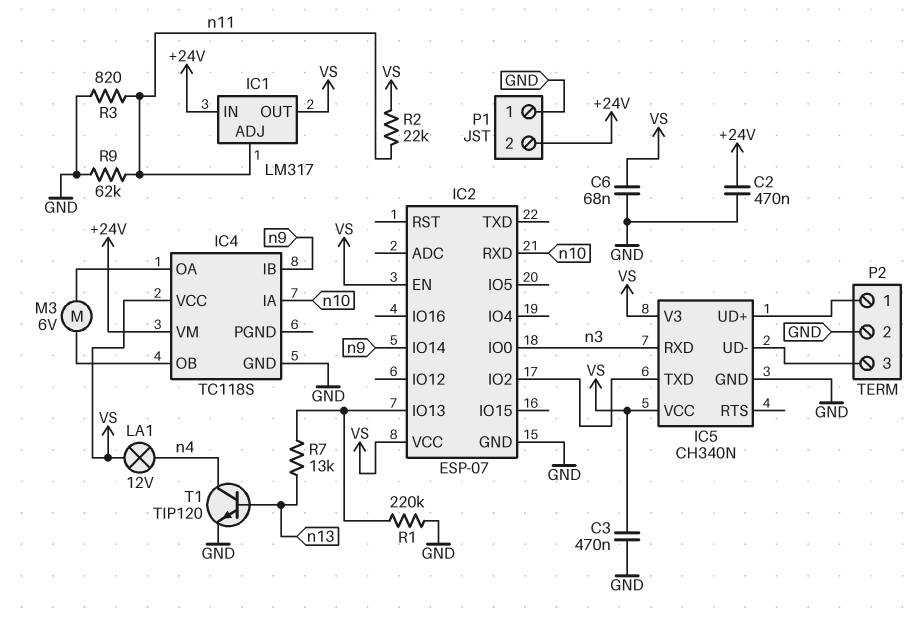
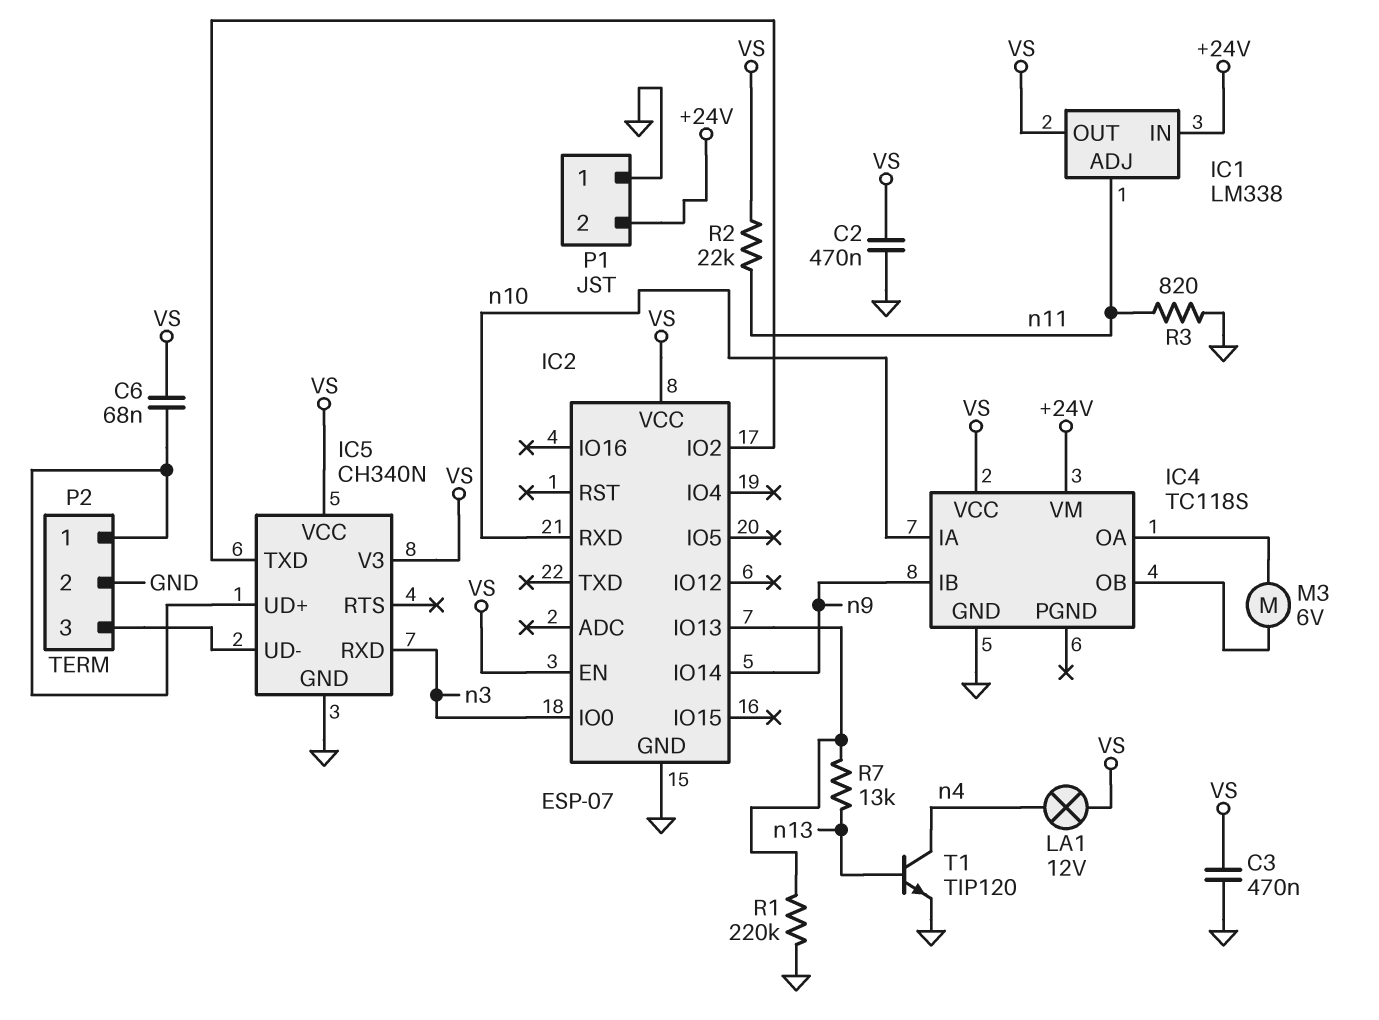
C2: 470nF (+24V, GND) -> 470nF (GND, VS)
C6: 68nF (GND, VS) -> 68nF (IC5/UD+, VS)
IC1: LM317 -> LM338
R9: 62k (GND, n11) -> none

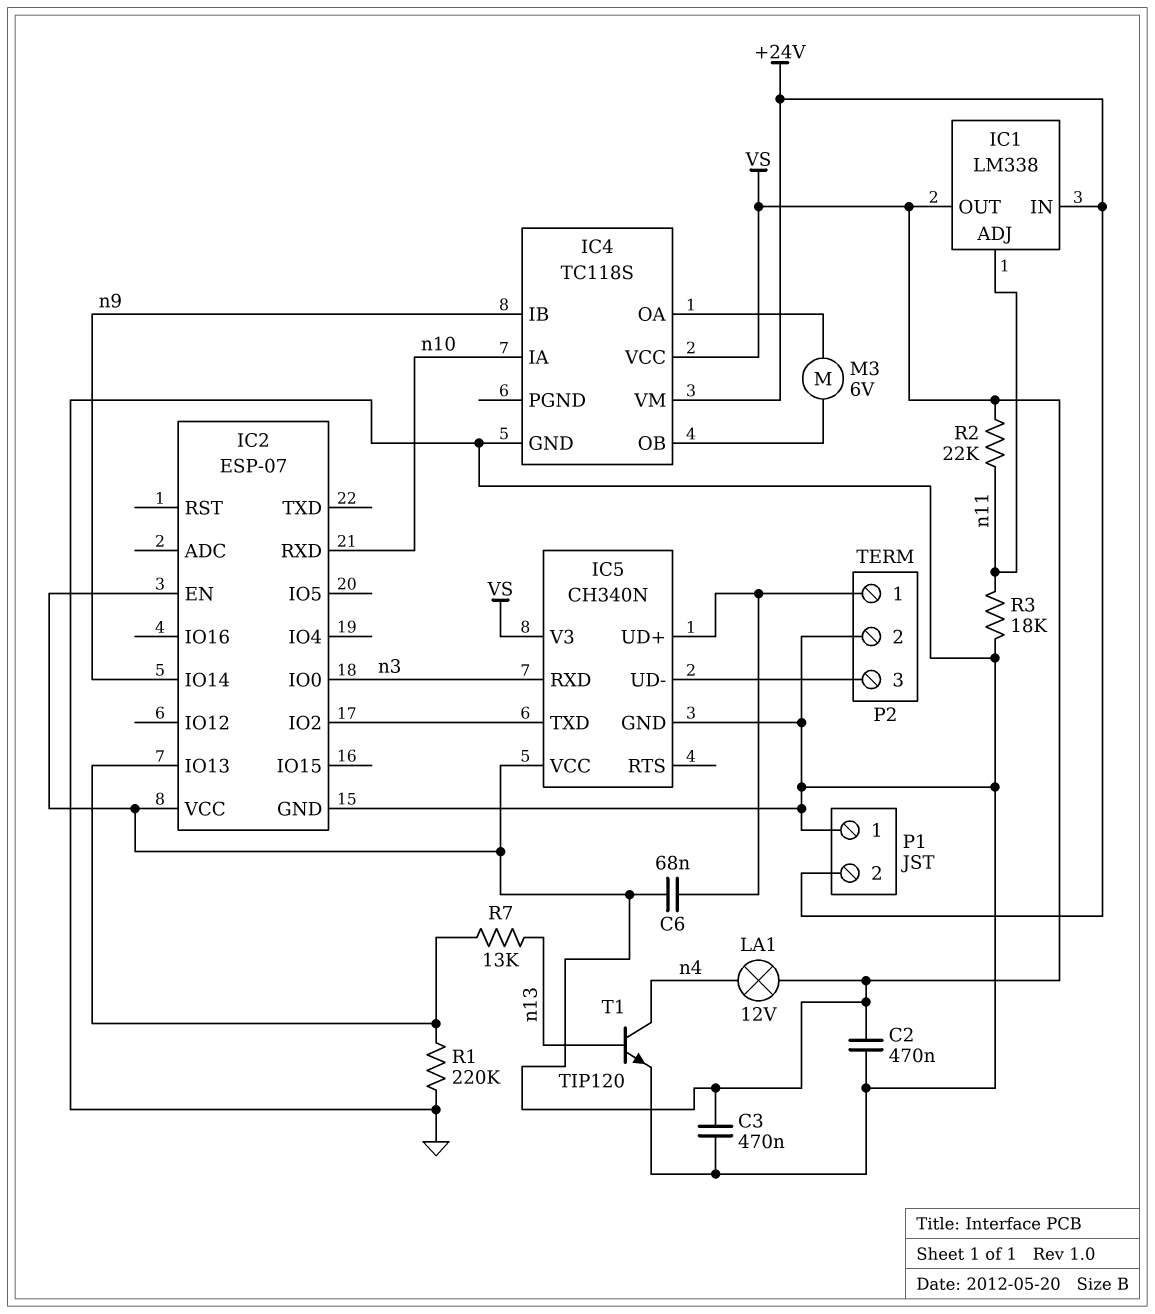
R3: 820 (GND, n11) -> 18k (GND, n11)

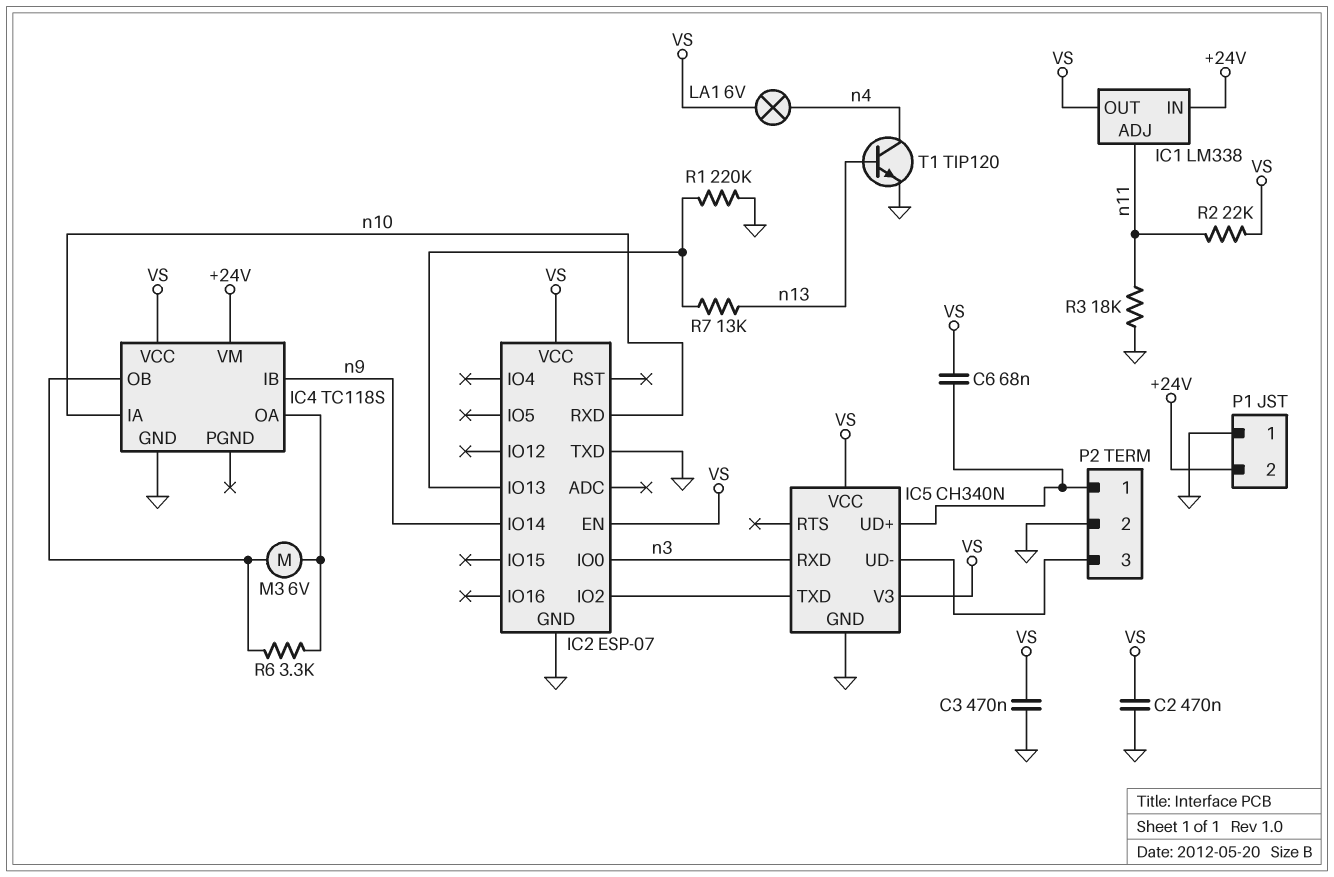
IC2 pin TXD: none -> GND
LA1: lamp 12V (VS, n4) -> lamp 6V (VS, n4)
R6: none -> 3.3k (IC4/OA, IC4/OB)

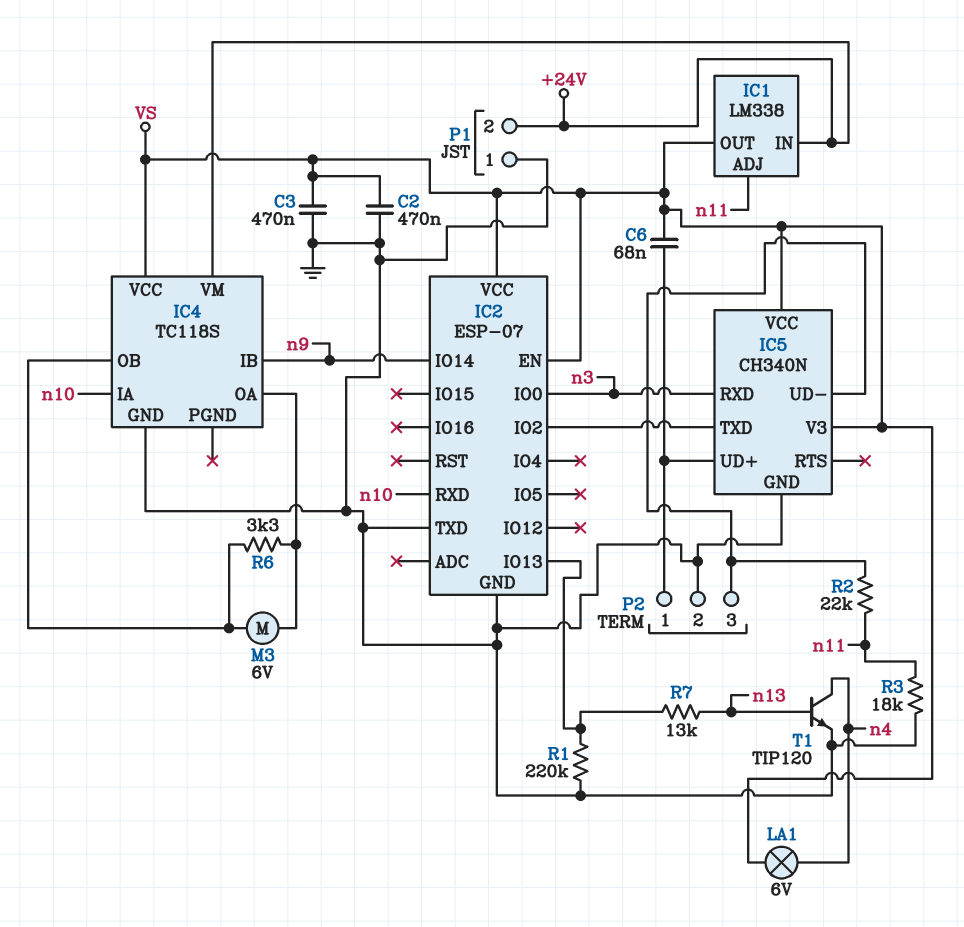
R2: 22k (VS, n11) -> 22k (IC5/UD-, n11)

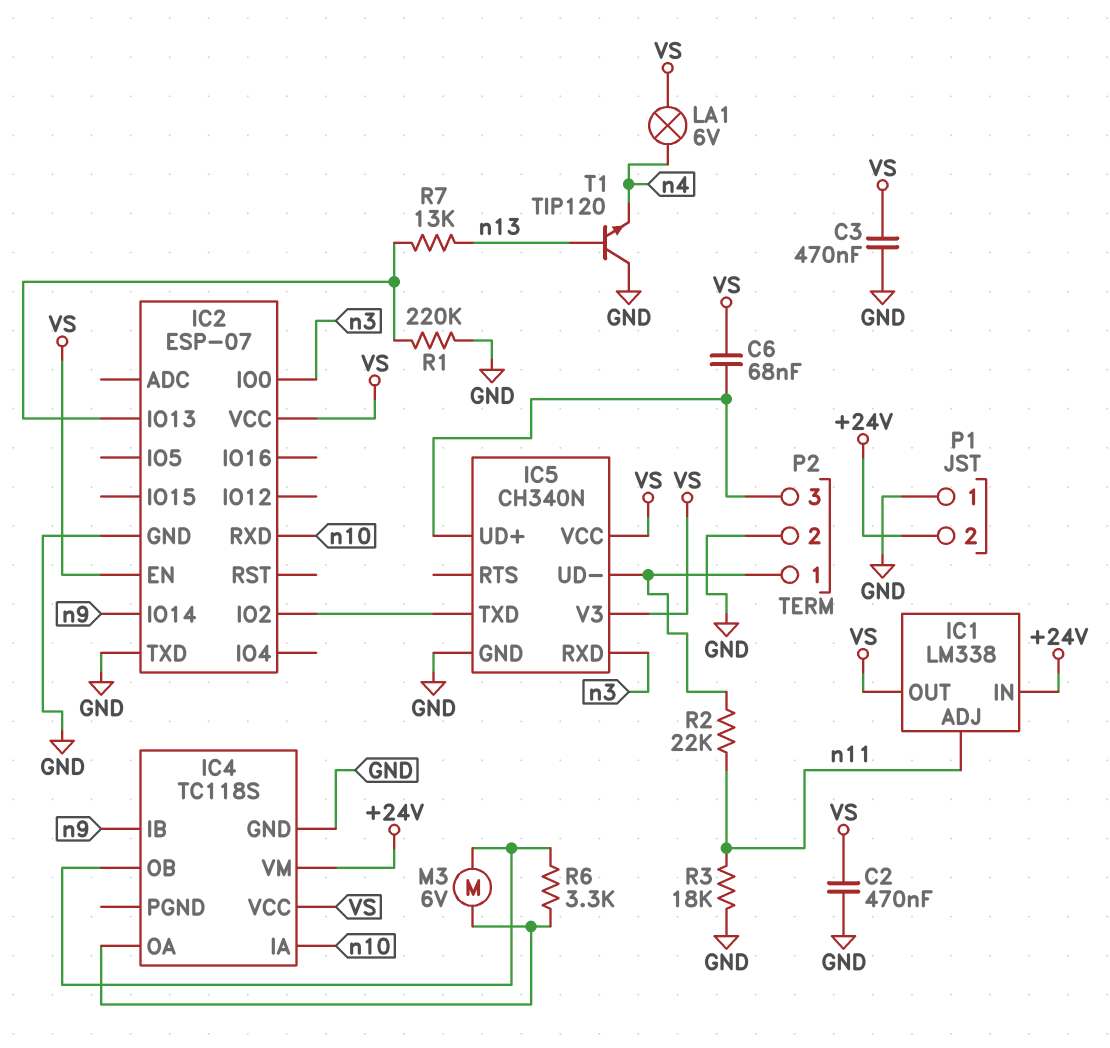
P2 pin 1: IC5/UD+ -> IC5/UD-
P2 pin 3: IC5/UD- -> IC5/UD+
T1: NPN TIP120 (B n13, C n4, E GND) -> NPN TIP120 (B n13, C GND, E n4)

